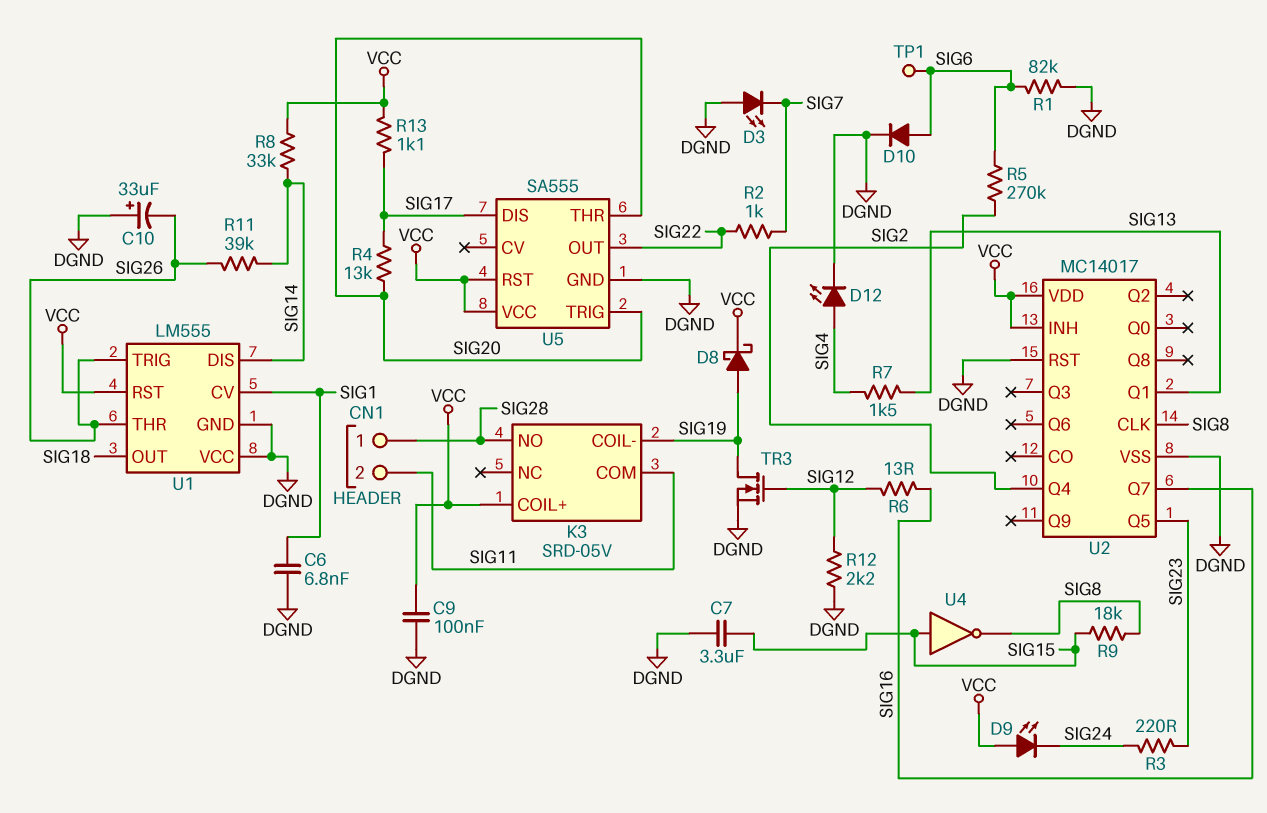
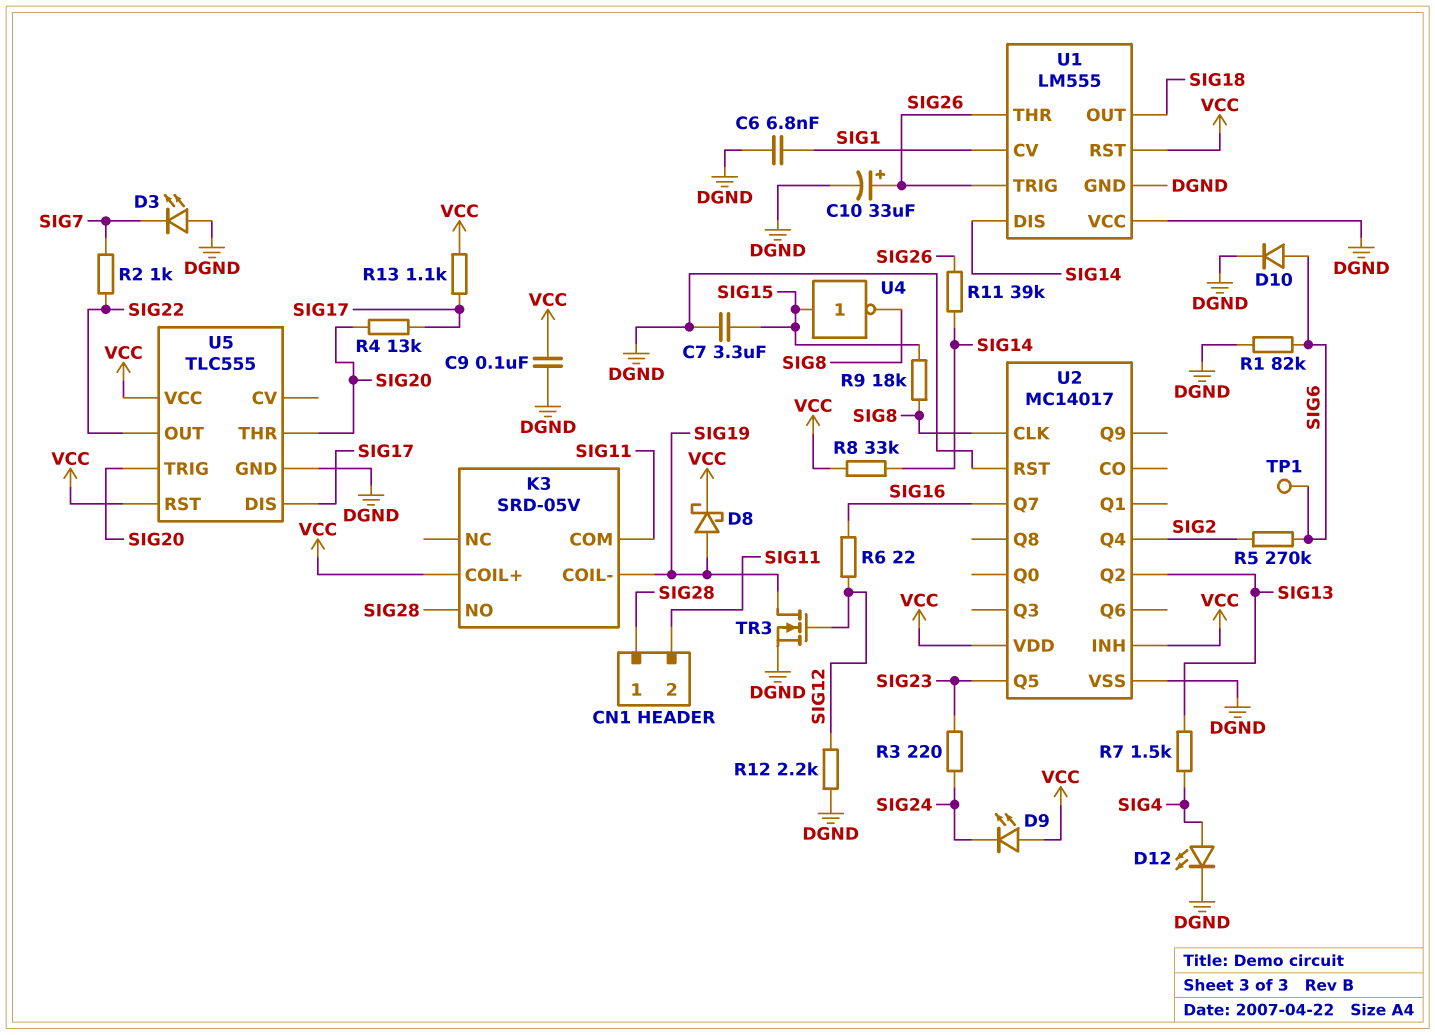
C10: 33uF (plus DGND, minus SIG26) -> 33uF (plus SIG26, minus DGND)
R6: 13 (SIG12, SIG16) -> 22 (SIG12, SIG16)
U2 pin Q1: SIG13 -> none
U2 pin Q2: none -> SIG13
U5: SA555 -> TLC555

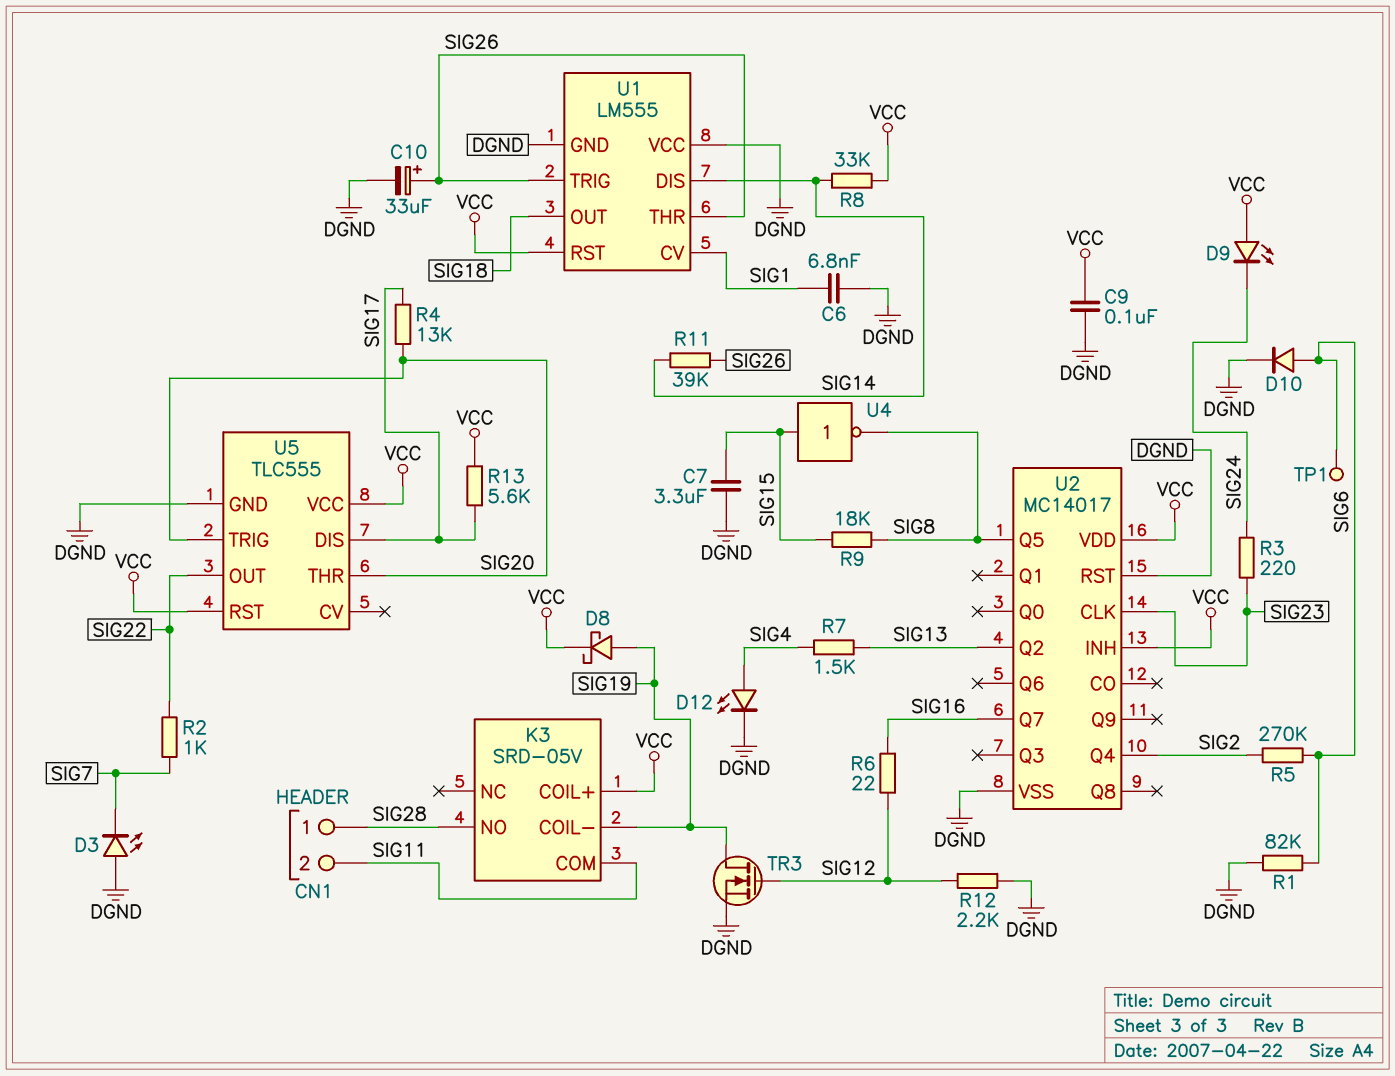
R13: 1.1k (SIG17, VCC) -> 5.6k (SIG17, VCC)
U2 pin CLK: SIG8 -> SIG23
U2 pin Q5: SIG23 -> SIG8

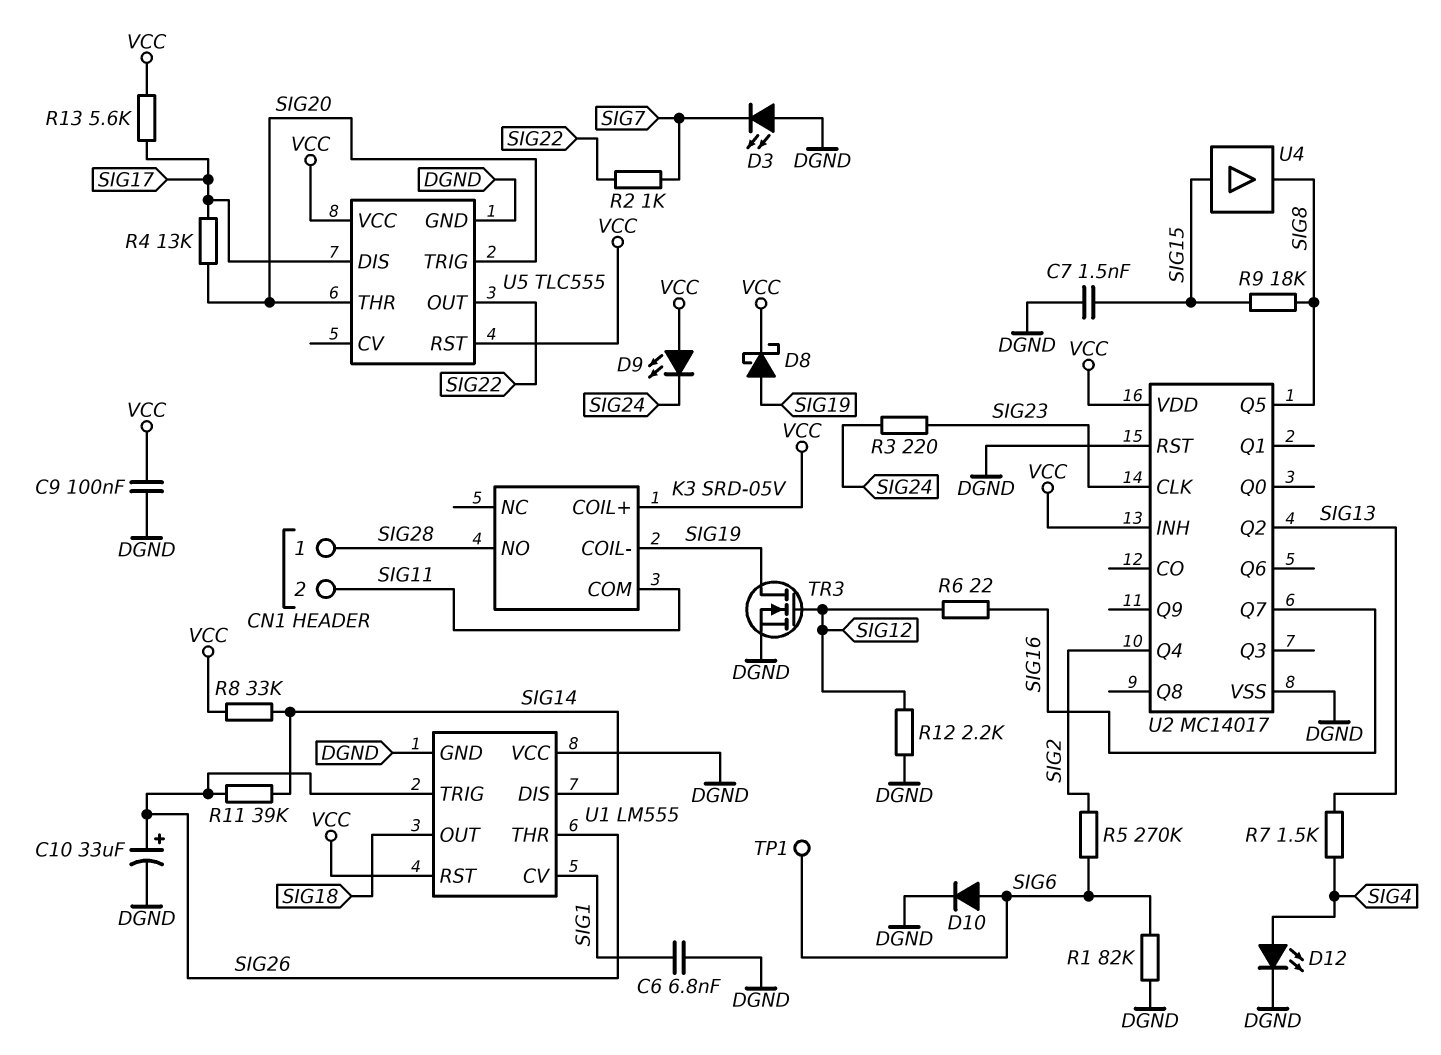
C7: 3.3uF (DGND, SIG15) -> 1.5nF (DGND, SIG15)
U4: NOT (in SIG15, out SIG8) -> buffer (in SIG15, out SIG8)

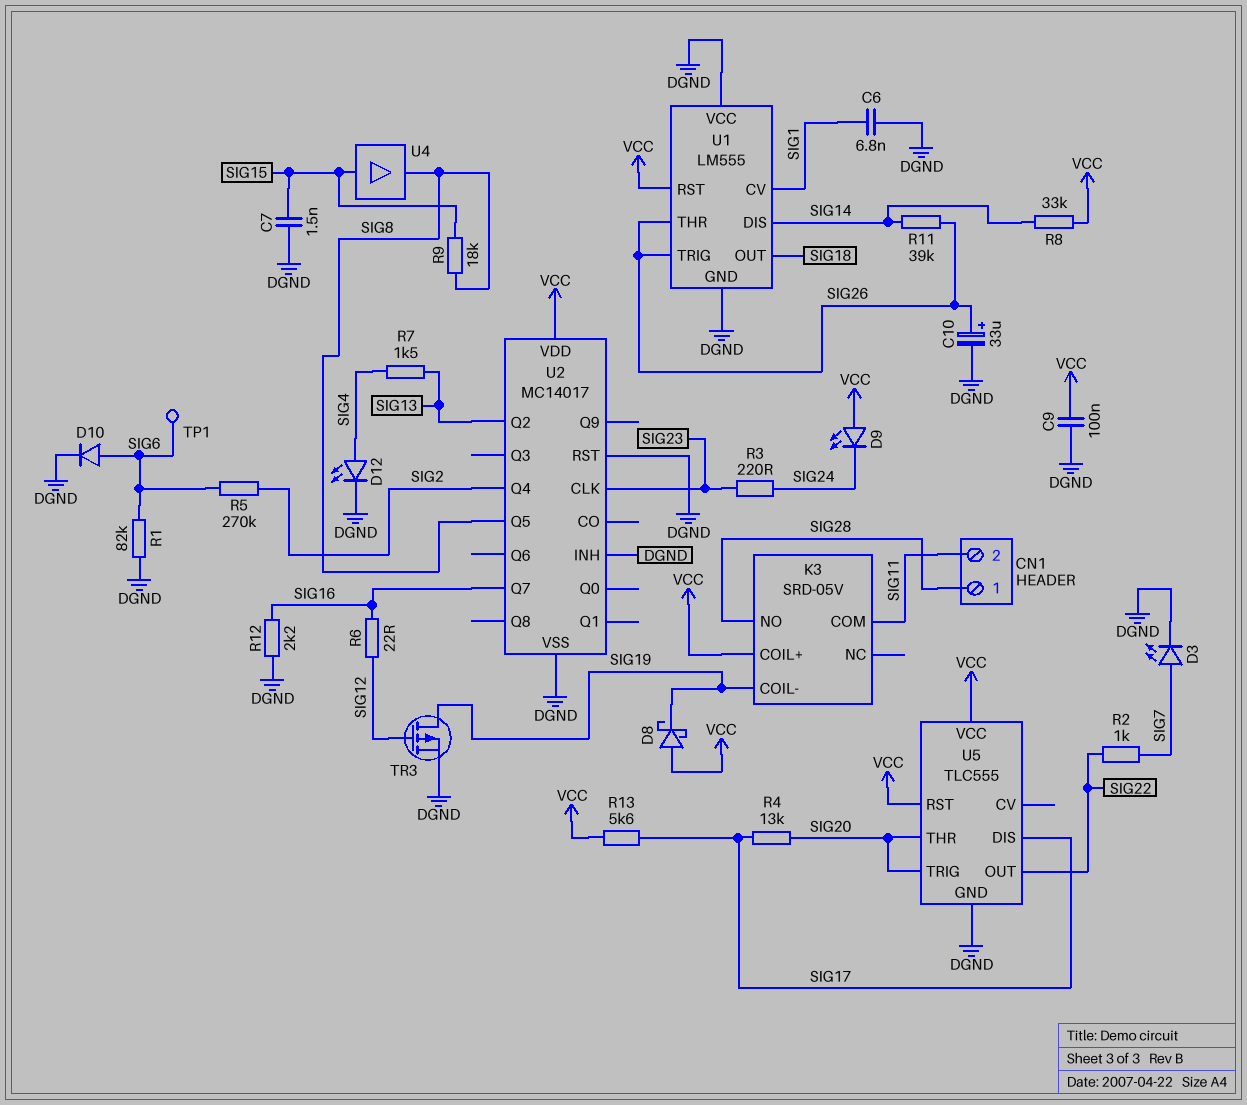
D3: LED (A DGND, K SIG7) -> LED (A SIG7, K DGND)
D8: schottky (A SIG19, K VCC) -> schottky (A VCC, K SIG19)
R12: 2.2k (DGND, SIG12) -> 2.2k (DGND, SIG16)
TR3: NMOS (G SIG12, D SIG19, S DGND) -> PMOS (G SIG12, D SIG19, S DGND)
U2 pin INH: VCC -> DGND

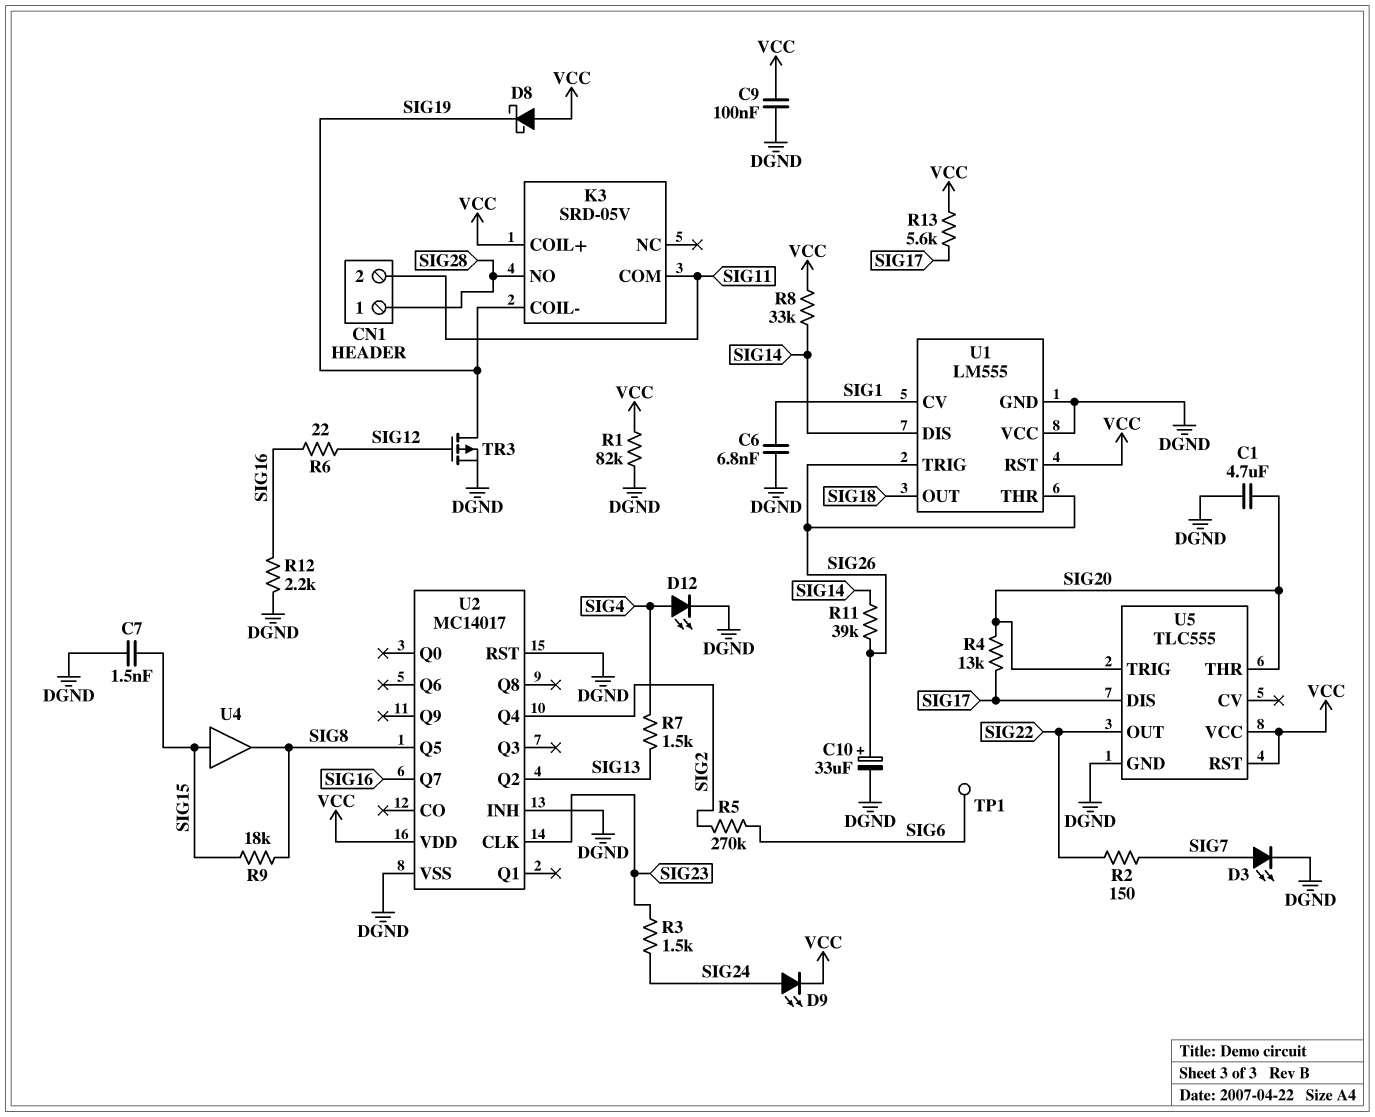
C1: none -> 4.7uF (DGND, SIG20)
D9: LED (A VCC, K SIG24) -> LED (A SIG24, K VCC)
D10: diode (A SIG6, K DGND) -> none
R1: 82k (DGND, SIG6) -> 82k (DGND, VCC)
R2: 1k (SIG7, SIG22) -> 150 (SIG7, SIG22)
R3: 220 (SIG23, SIG24) -> 1.5k (SIG23, SIG24)

